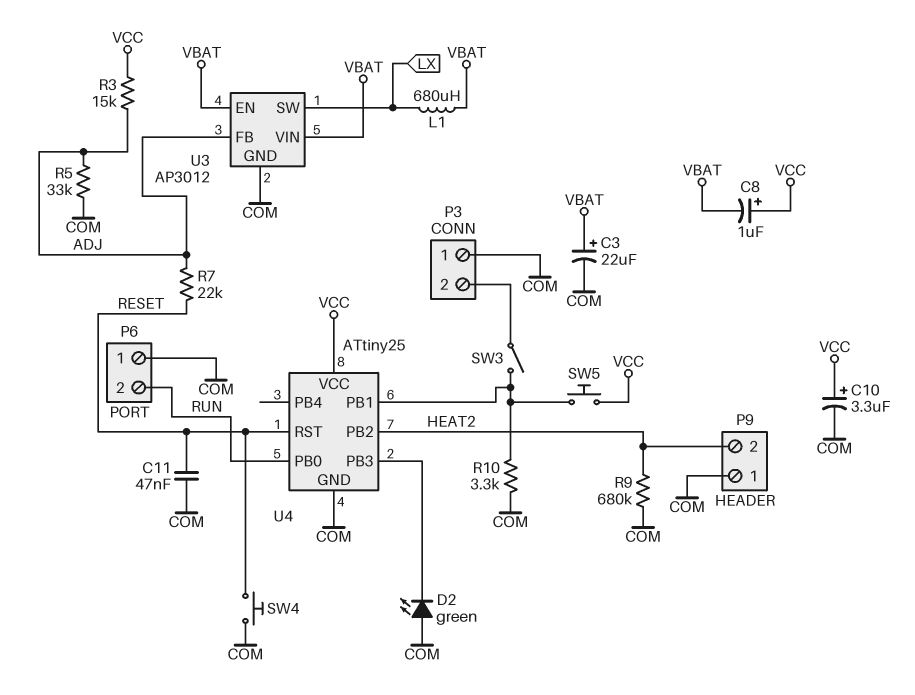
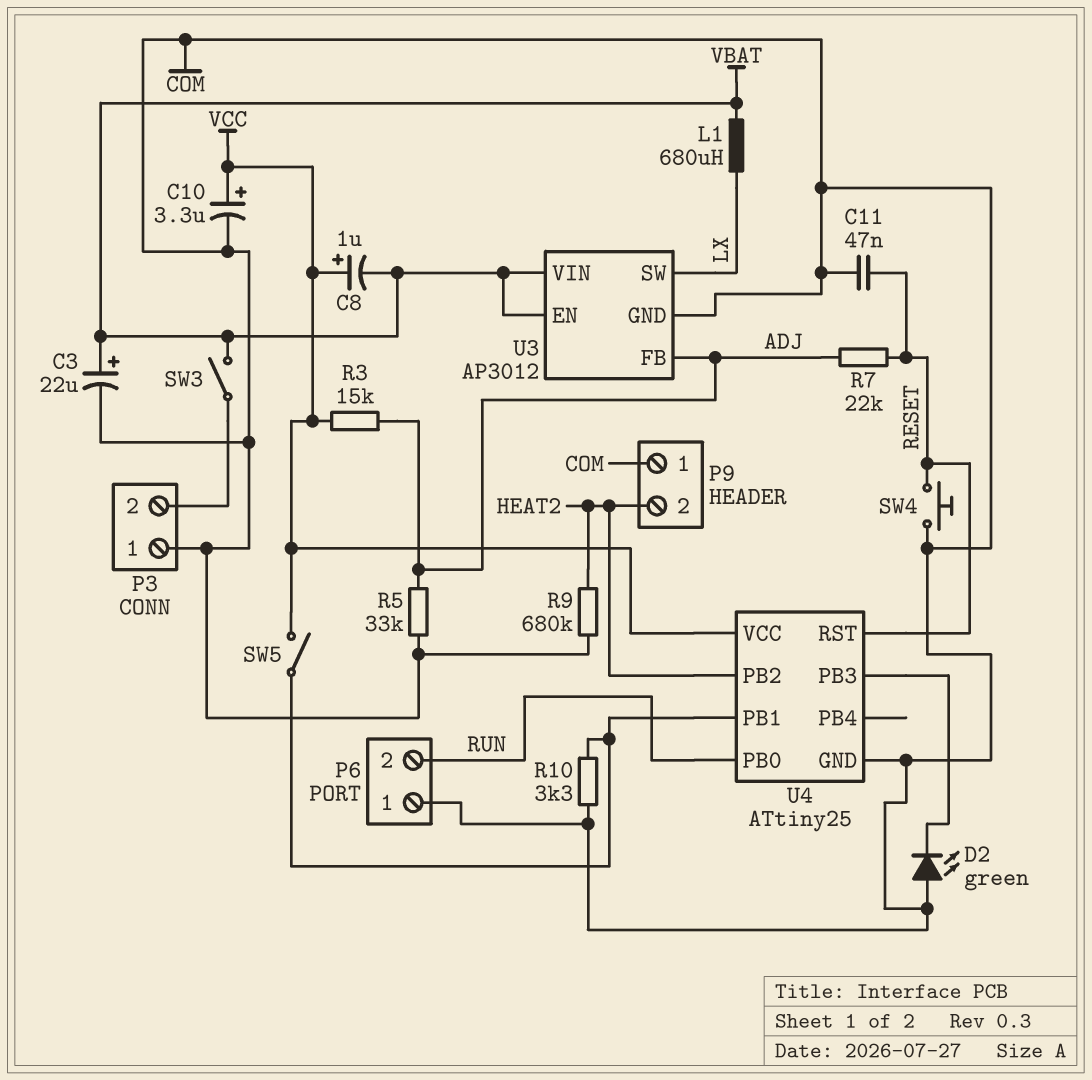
SW3: switch (P3/2, U4/PB1) -> switch (P3/2, VBAT)
SW5: button (U4/PB1, VCC) -> switch (U4/PB1, VCC)

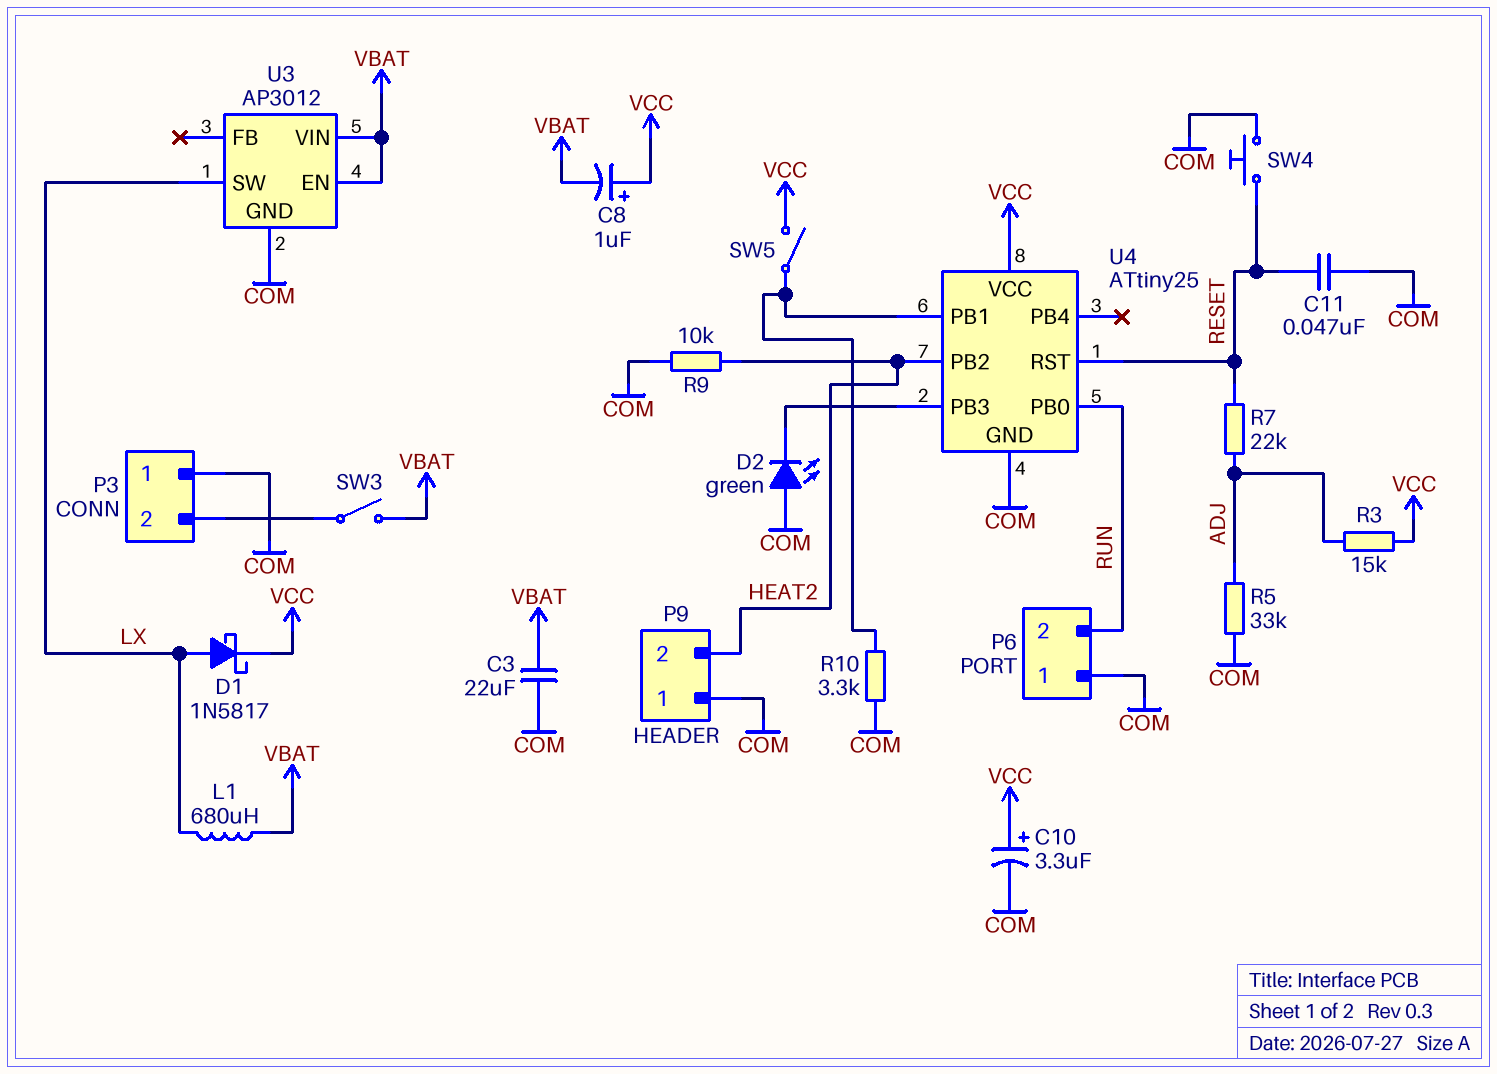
C3: 22uF (plus VBAT, minus COM) -> 22uF (COM, VBAT)
D1: none -> schottky 1N5817 (A LX, K VCC)
R9: 680k (COM, HEAT2) -> 10k (COM, HEAT2)
U3 pin FB: ADJ -> none

